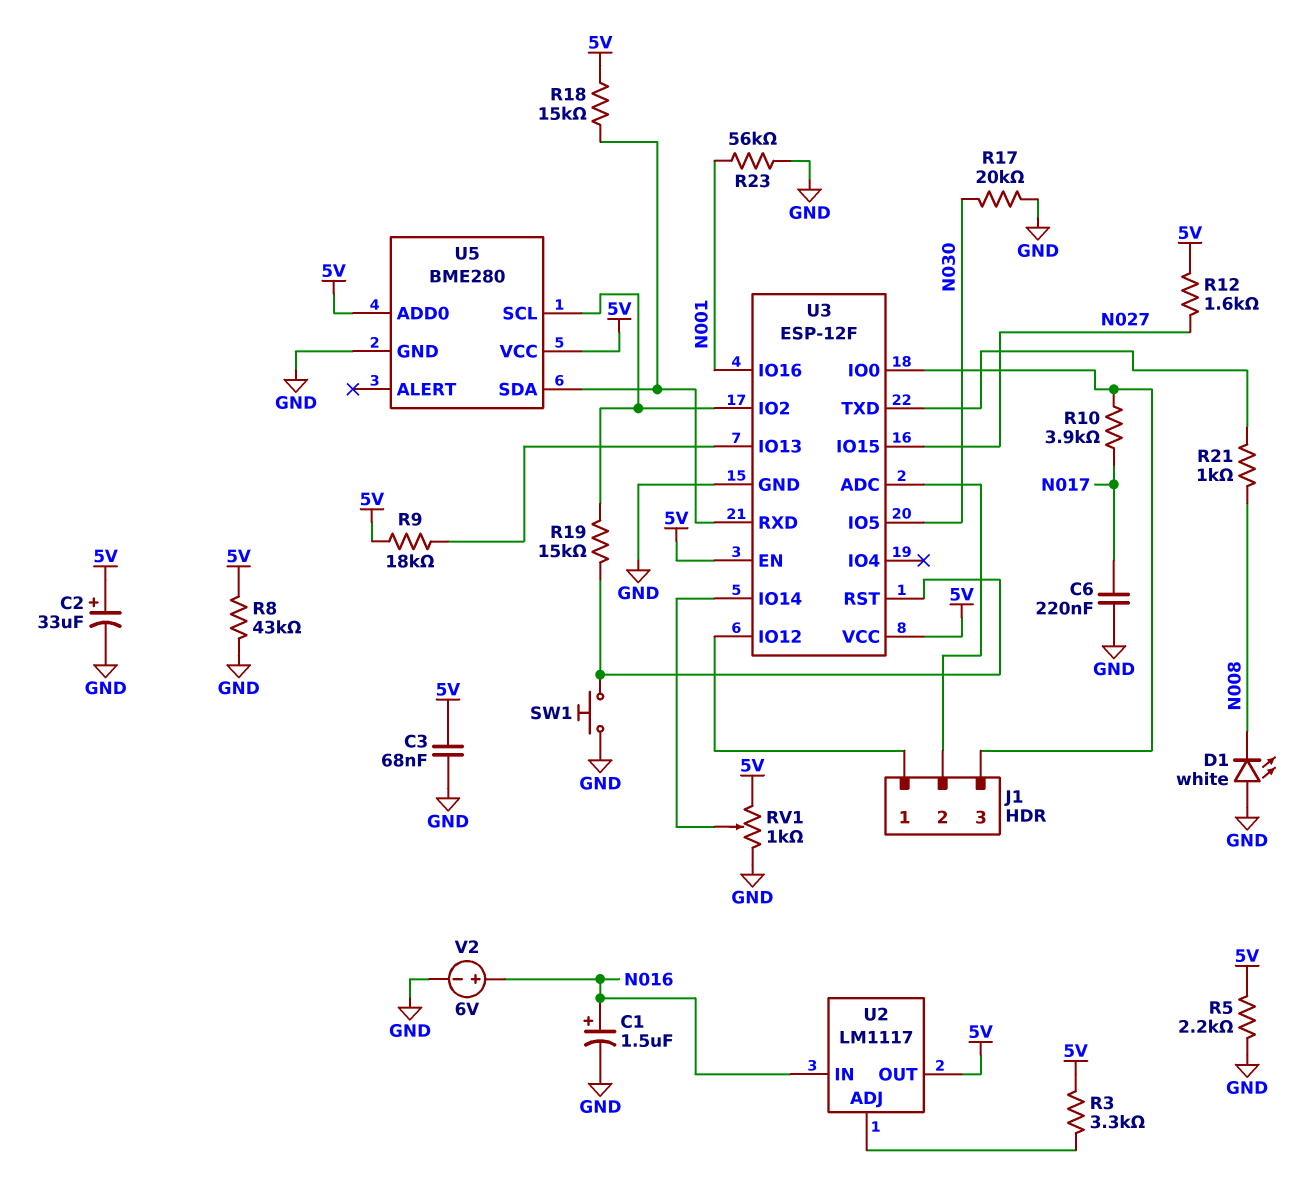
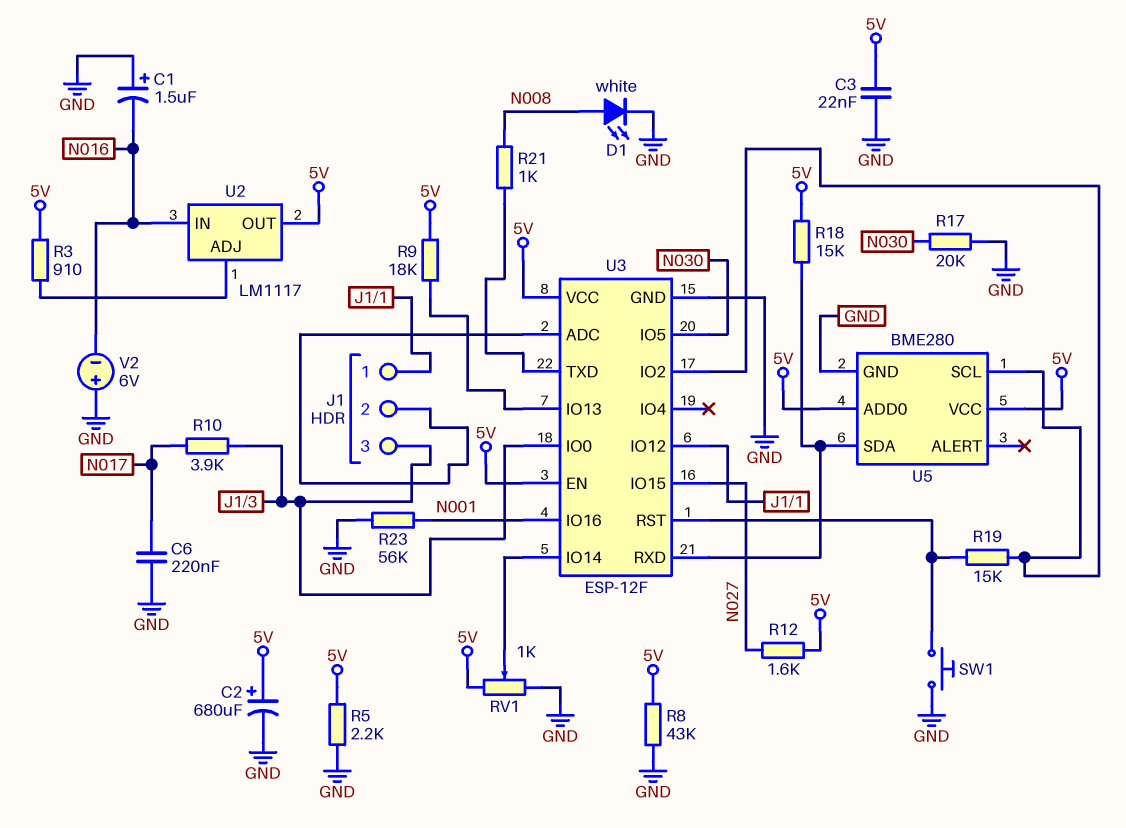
C1: 1.5uF (plus N016, minus GND) -> 1.5uF (plus GND, minus N016)
C2: 33uF (plus 5V, minus GND) -> 680uF (plus 5V, minus GND)
C3: 68nF (5V, GND) -> 22nF (5V, GND)
D1: LED white (A GND, K N008) -> LED white (A N008, K GND)
R3: 3.3k (5V, U2/ADJ) -> 910 (5V, U2/ADJ)
V2: 6V (plus N016, minus GND) -> 6V (plus GND, minus N016)

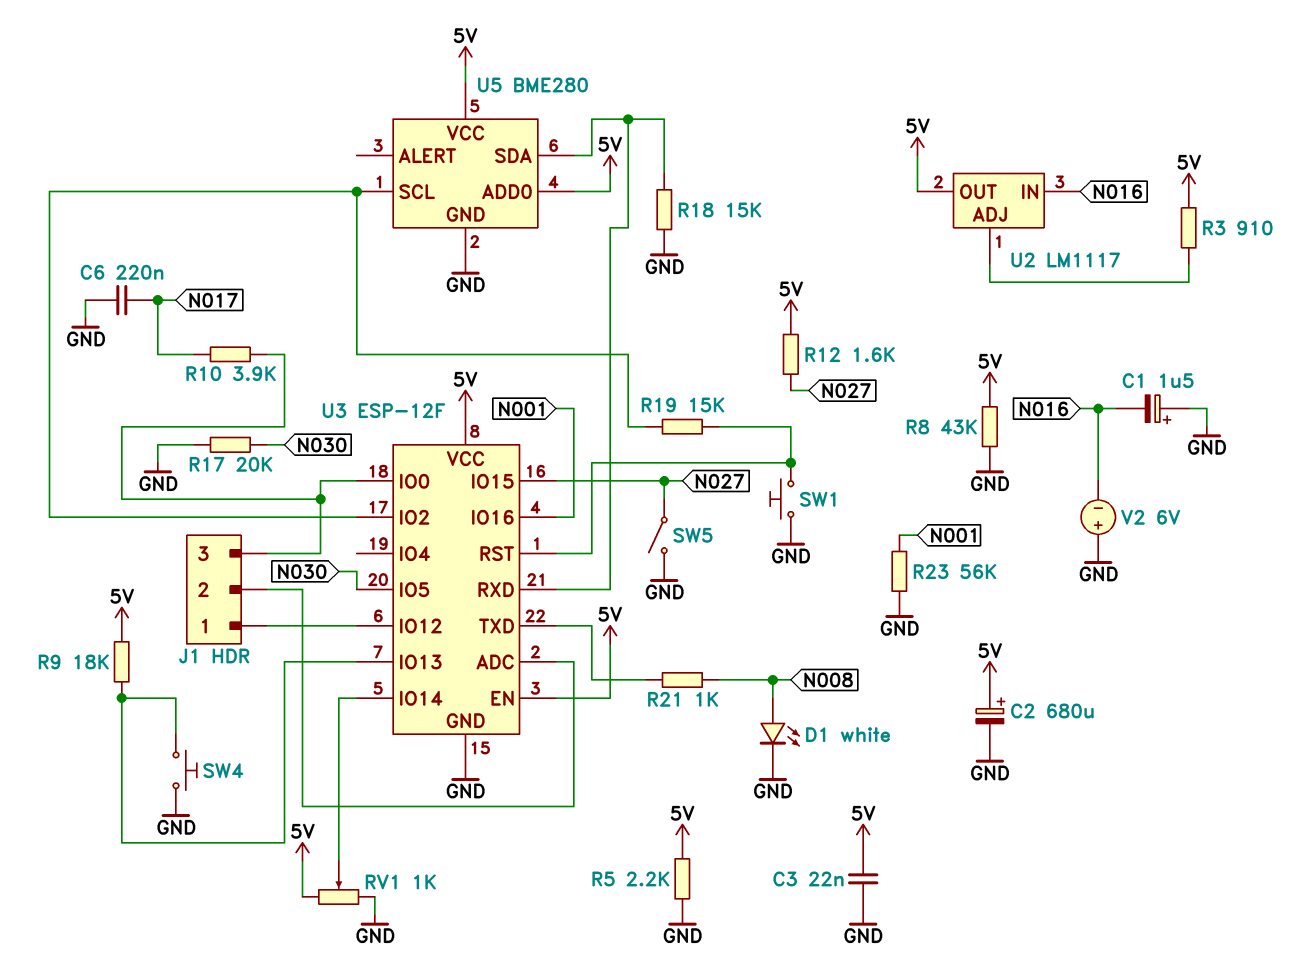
R18: 15k (5V, U3/RXD) -> 15k (GND, U3/RXD)
SW4: none -> button (GND, U3/IO13)
SW5: none -> switch (GND, N027)

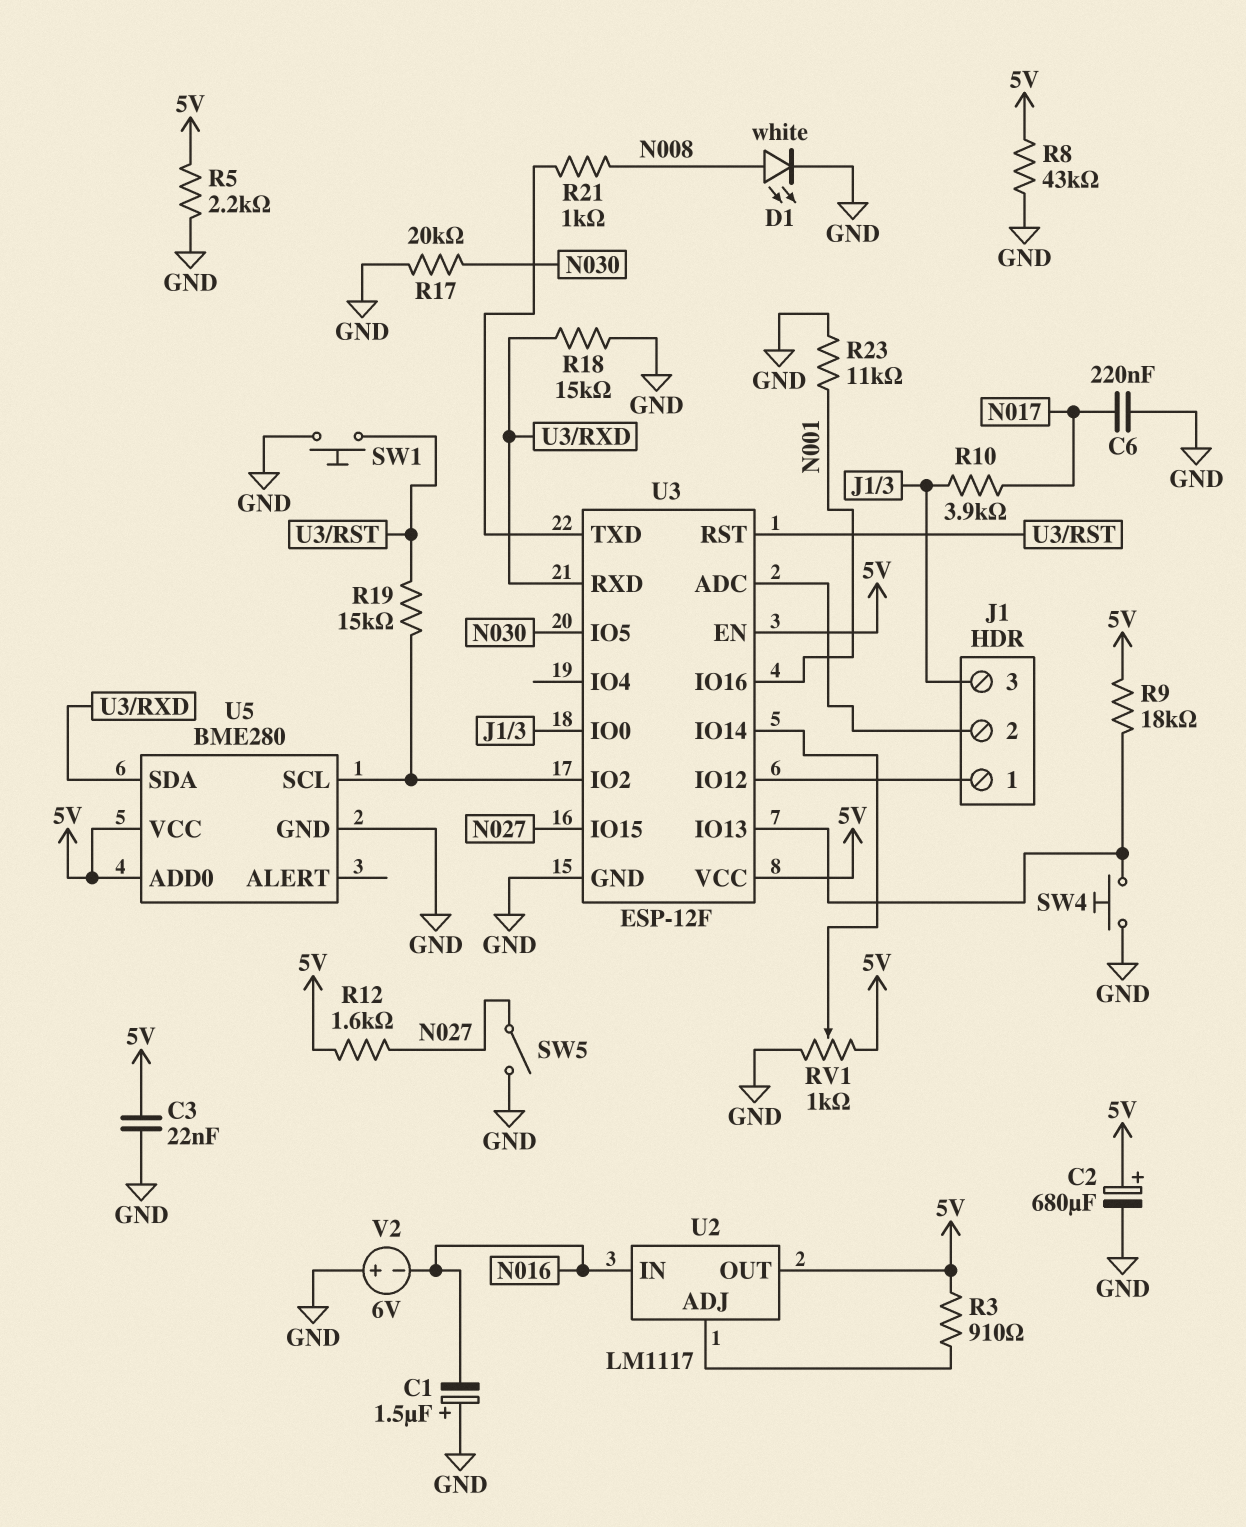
R23: 56k (GND, N001) -> 11k (GND, N001)

